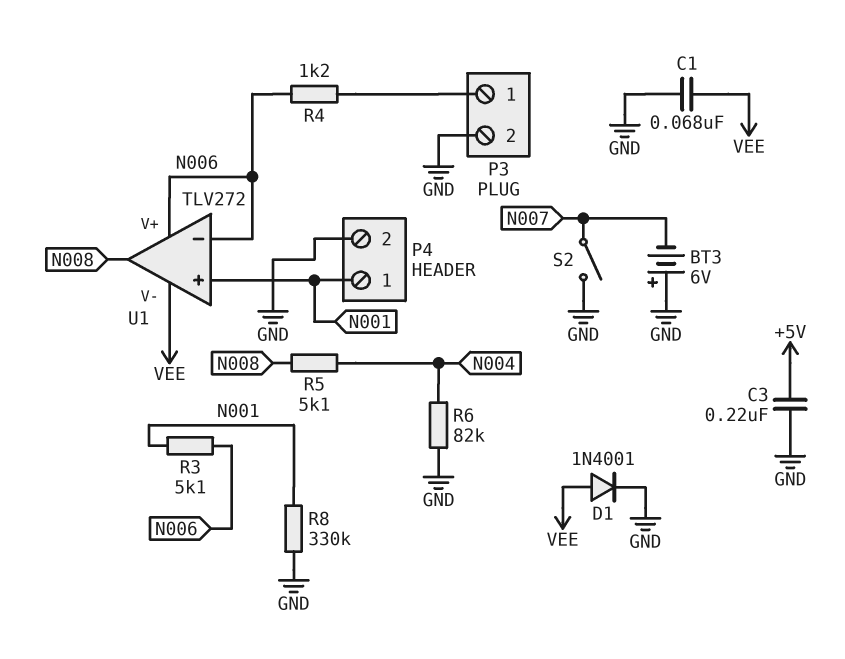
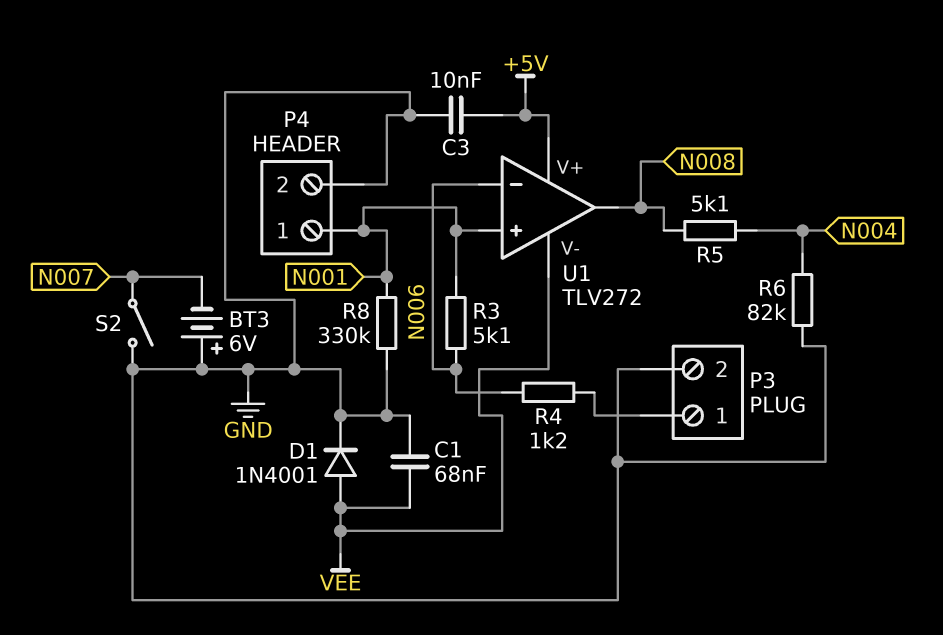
C3: 220nF (+5V, GND) -> 10nF (+5V, GND)
U1 pin V+: N006 -> +5V

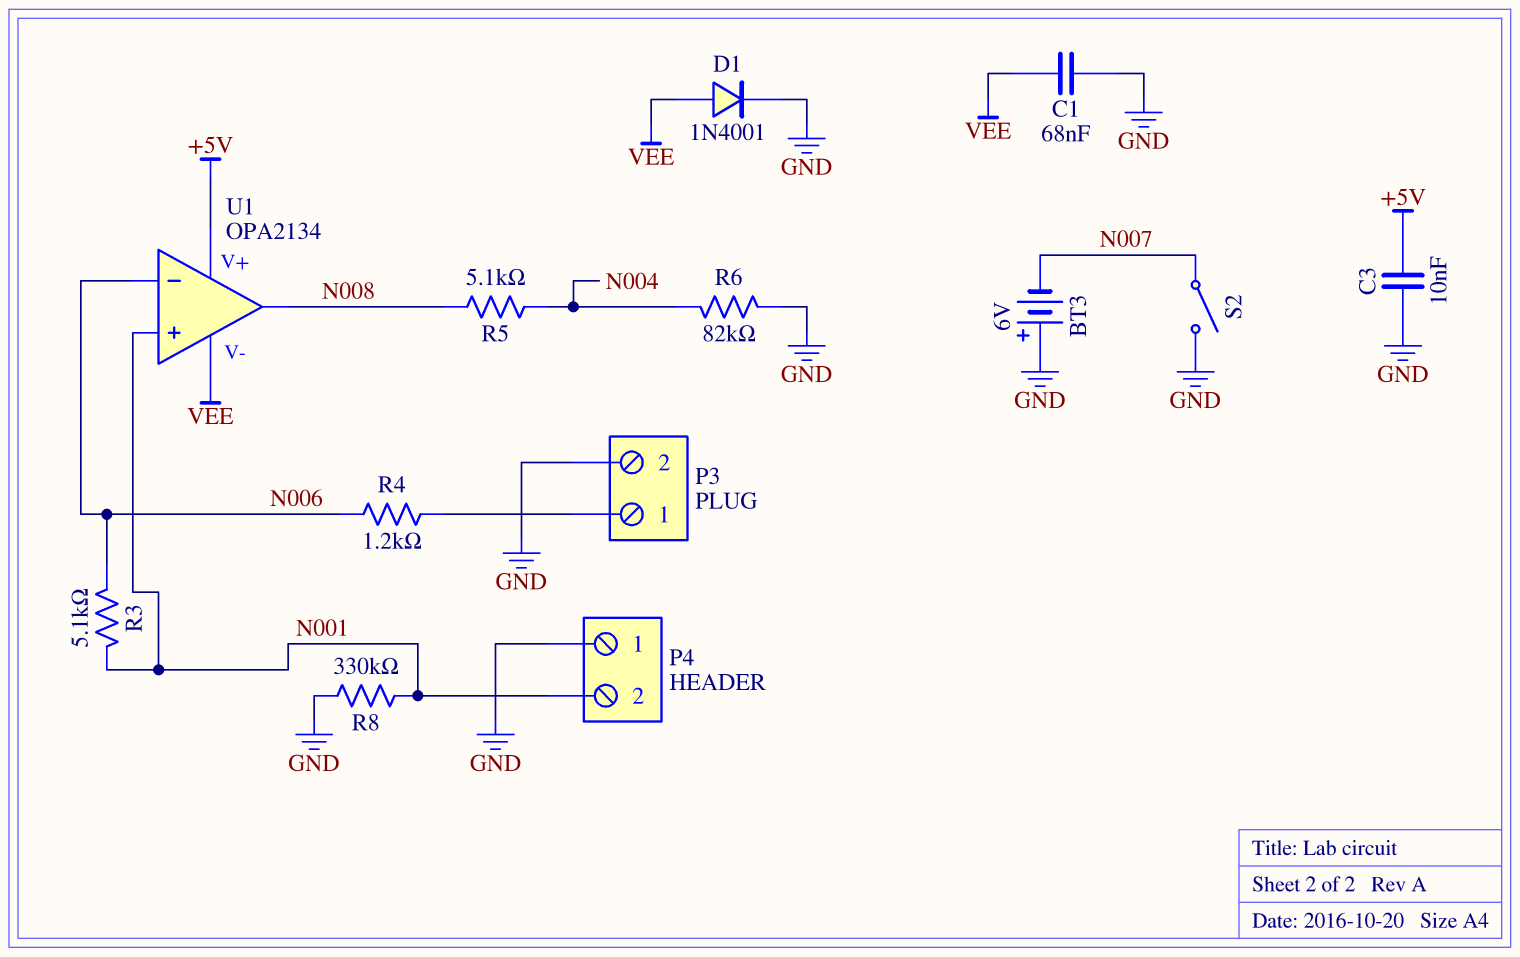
P4 pin 1: N001 -> GND
P4 pin 2: GND -> N001
U1: TLV272 -> OPA2134

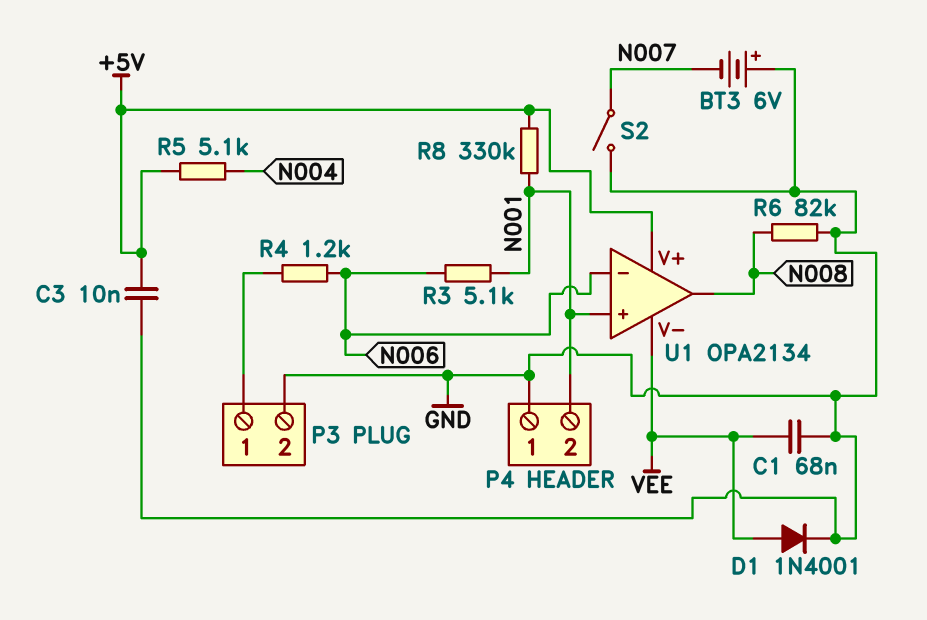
R5: 5.1k (N004, N008) -> 5.1k (+5V, N004)
R6: 82k (GND, N004) -> 82k (GND, N008)
R8: 330k (GND, N001) -> 330k (+5V, N001)

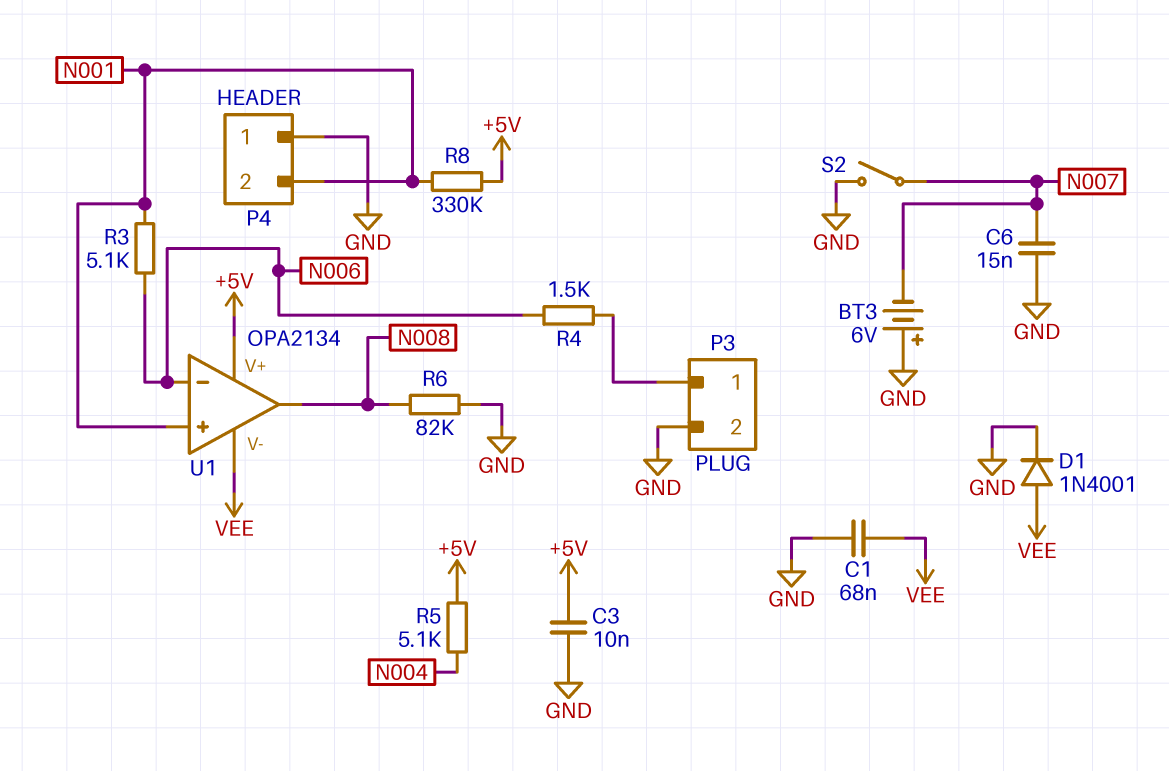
C6: none -> 15nF (GND, N007)
R4: 1.2k (N006, P3/1) -> 1.5k (N006, P3/1)

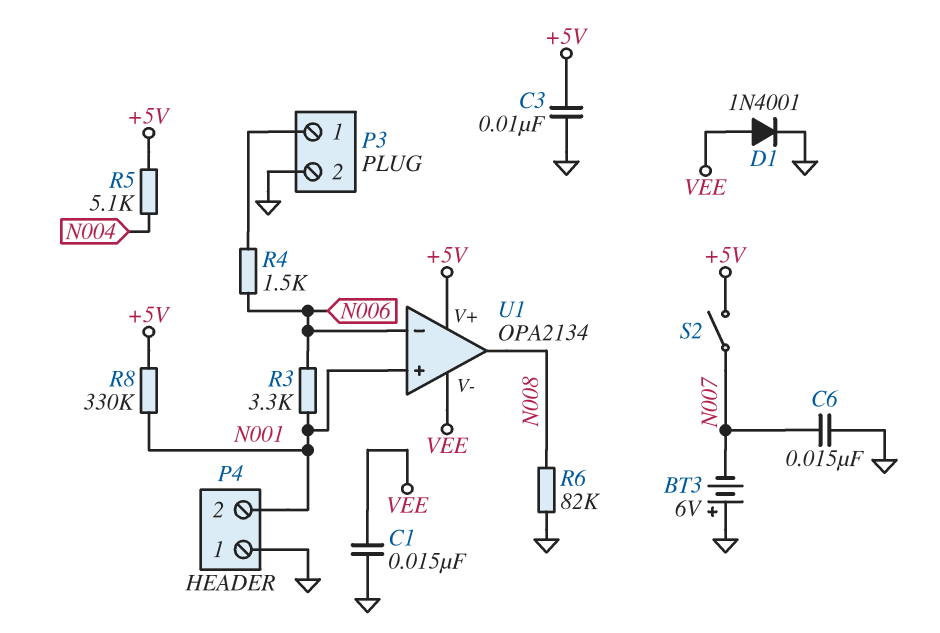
C1: 68nF (GND, VEE) -> 15nF (GND, VEE)
R3: 5.1k (N001, N006) -> 3.3k (N001, N006)
S2: switch (GND, N007) -> switch (+5V, N007)

